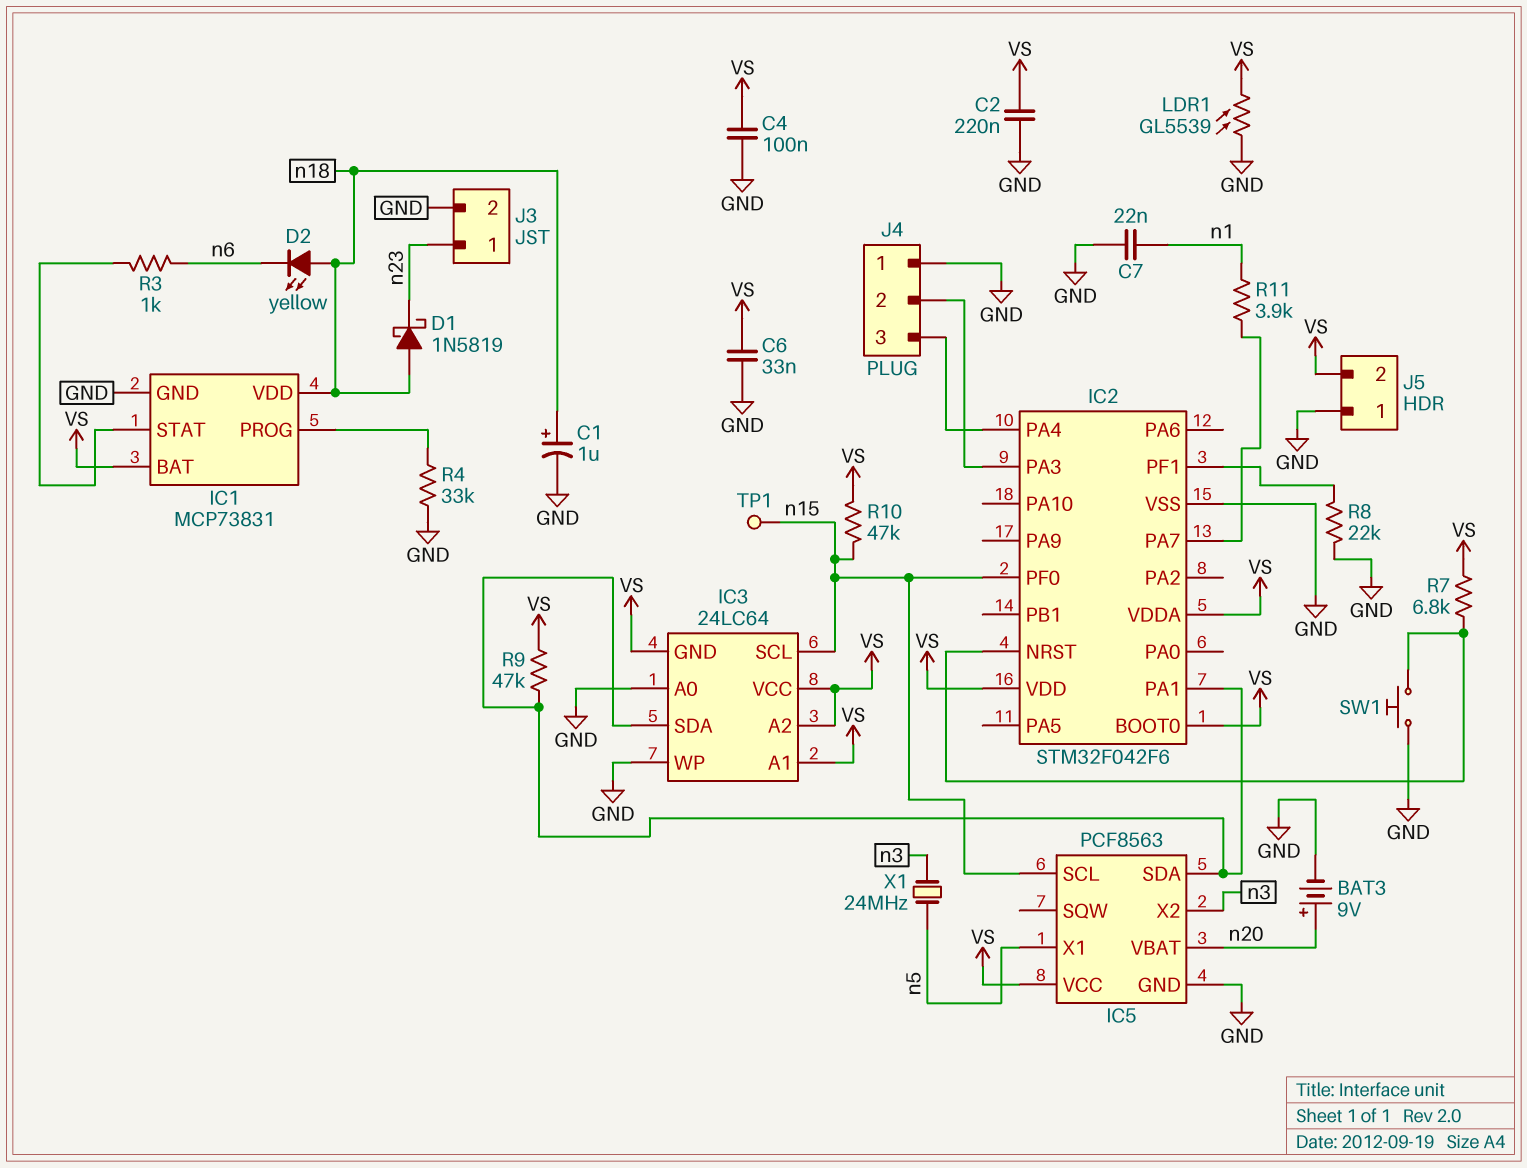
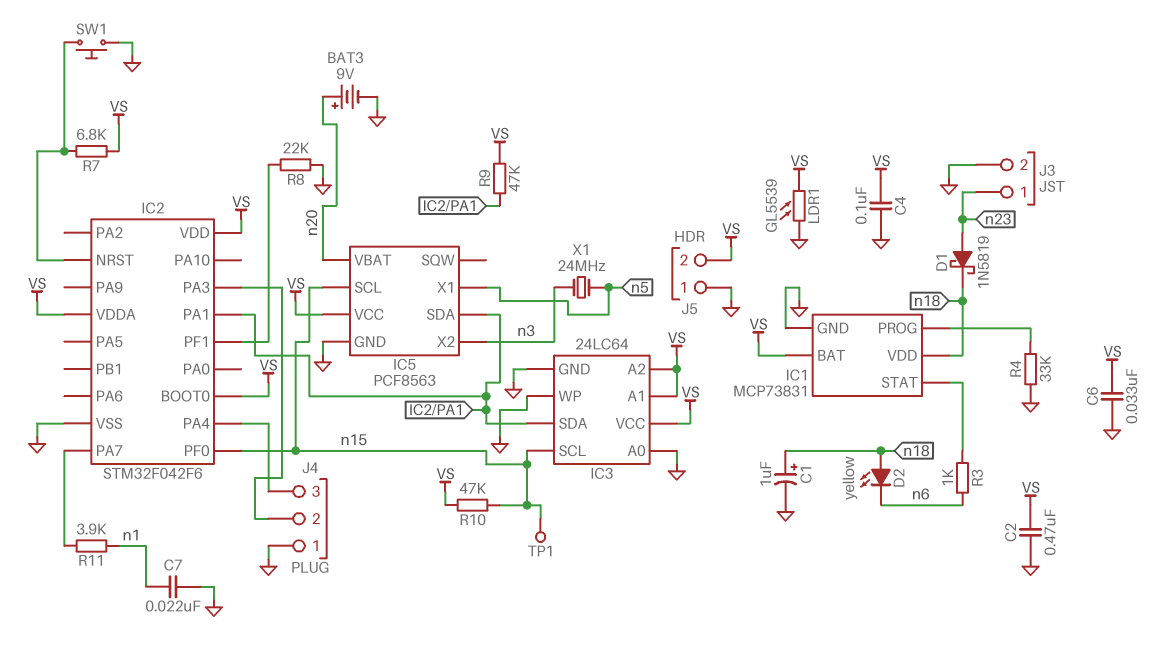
C2: 220nF (GND, VS) -> 470nF (GND, VS)
D1: schottky 1N5819 (A n18, K n23) -> schottky 1N5819 (A n23, K n18)
IC3 pin GND: VS -> GND

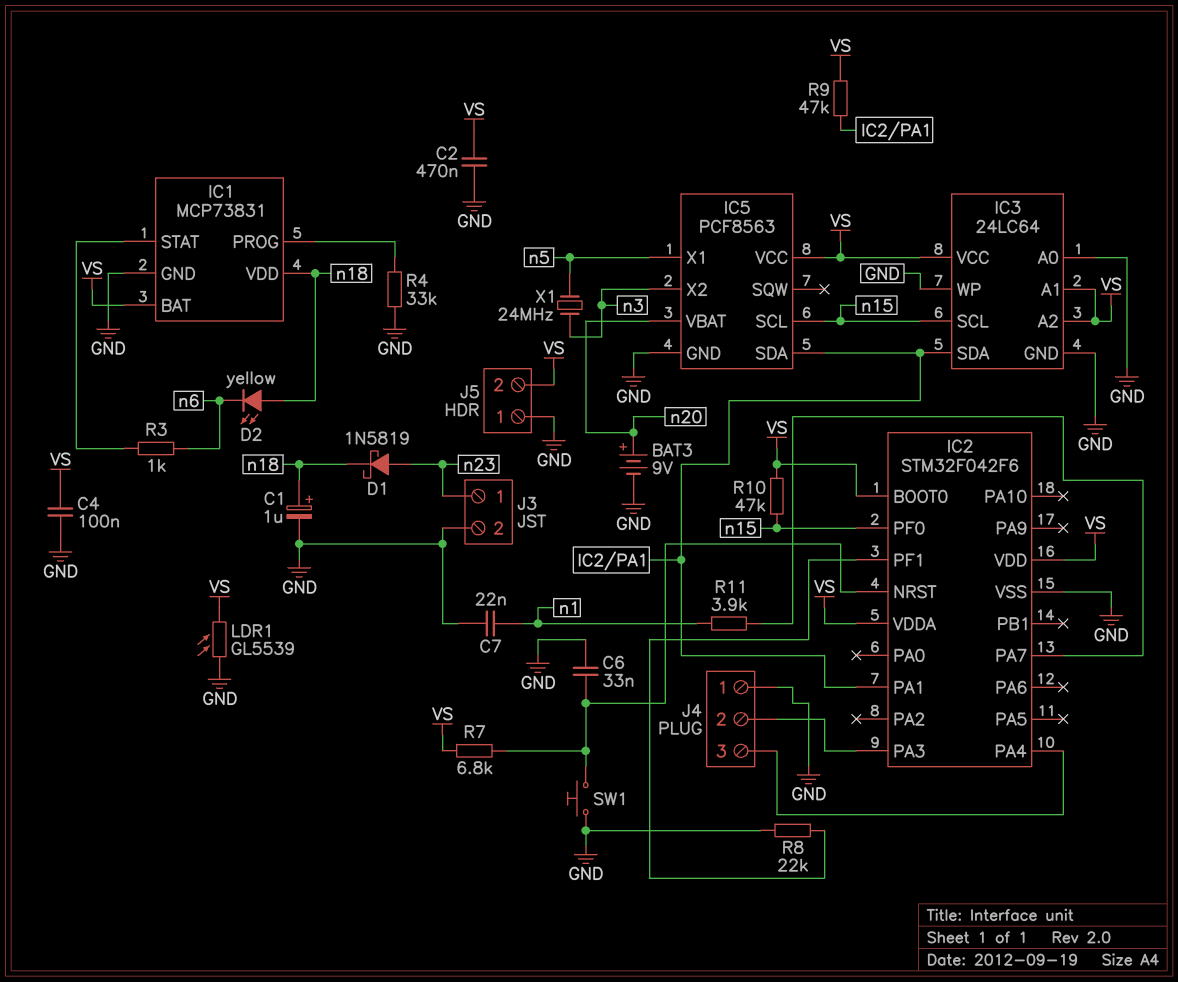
C6: 33nF (GND, VS) -> 33nF (GND, IC2/NRST)
TP1: test point (n15) -> none

